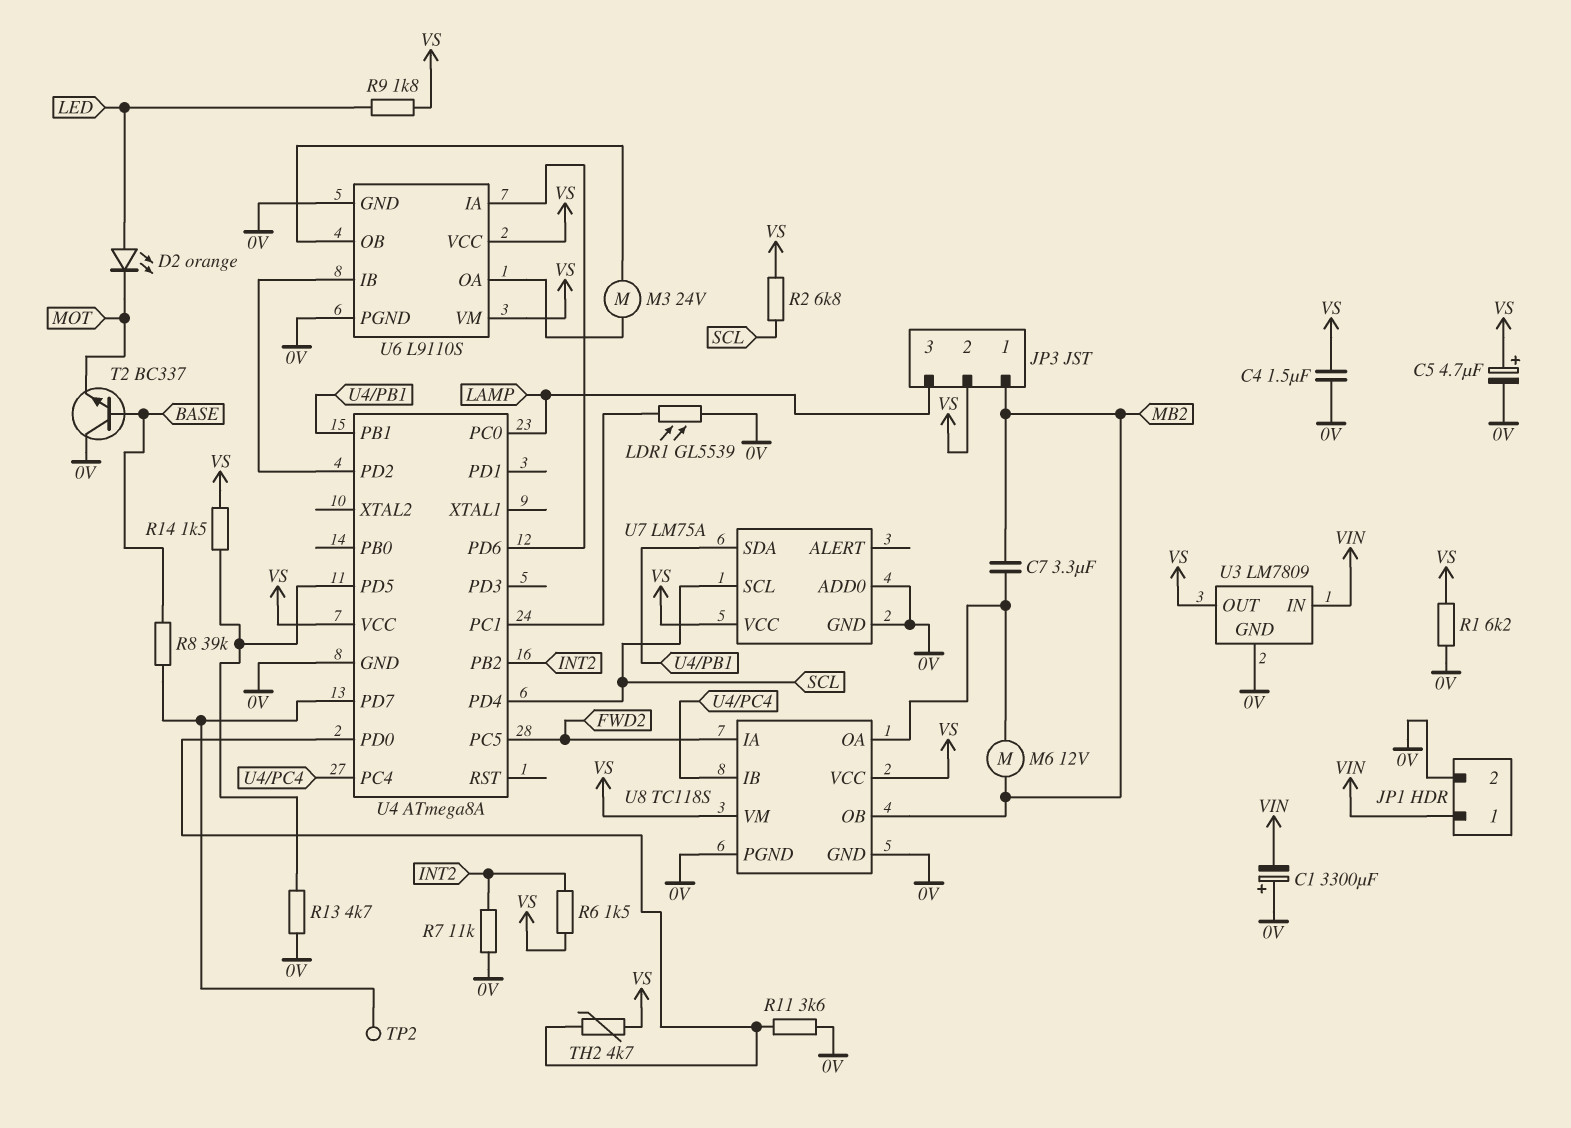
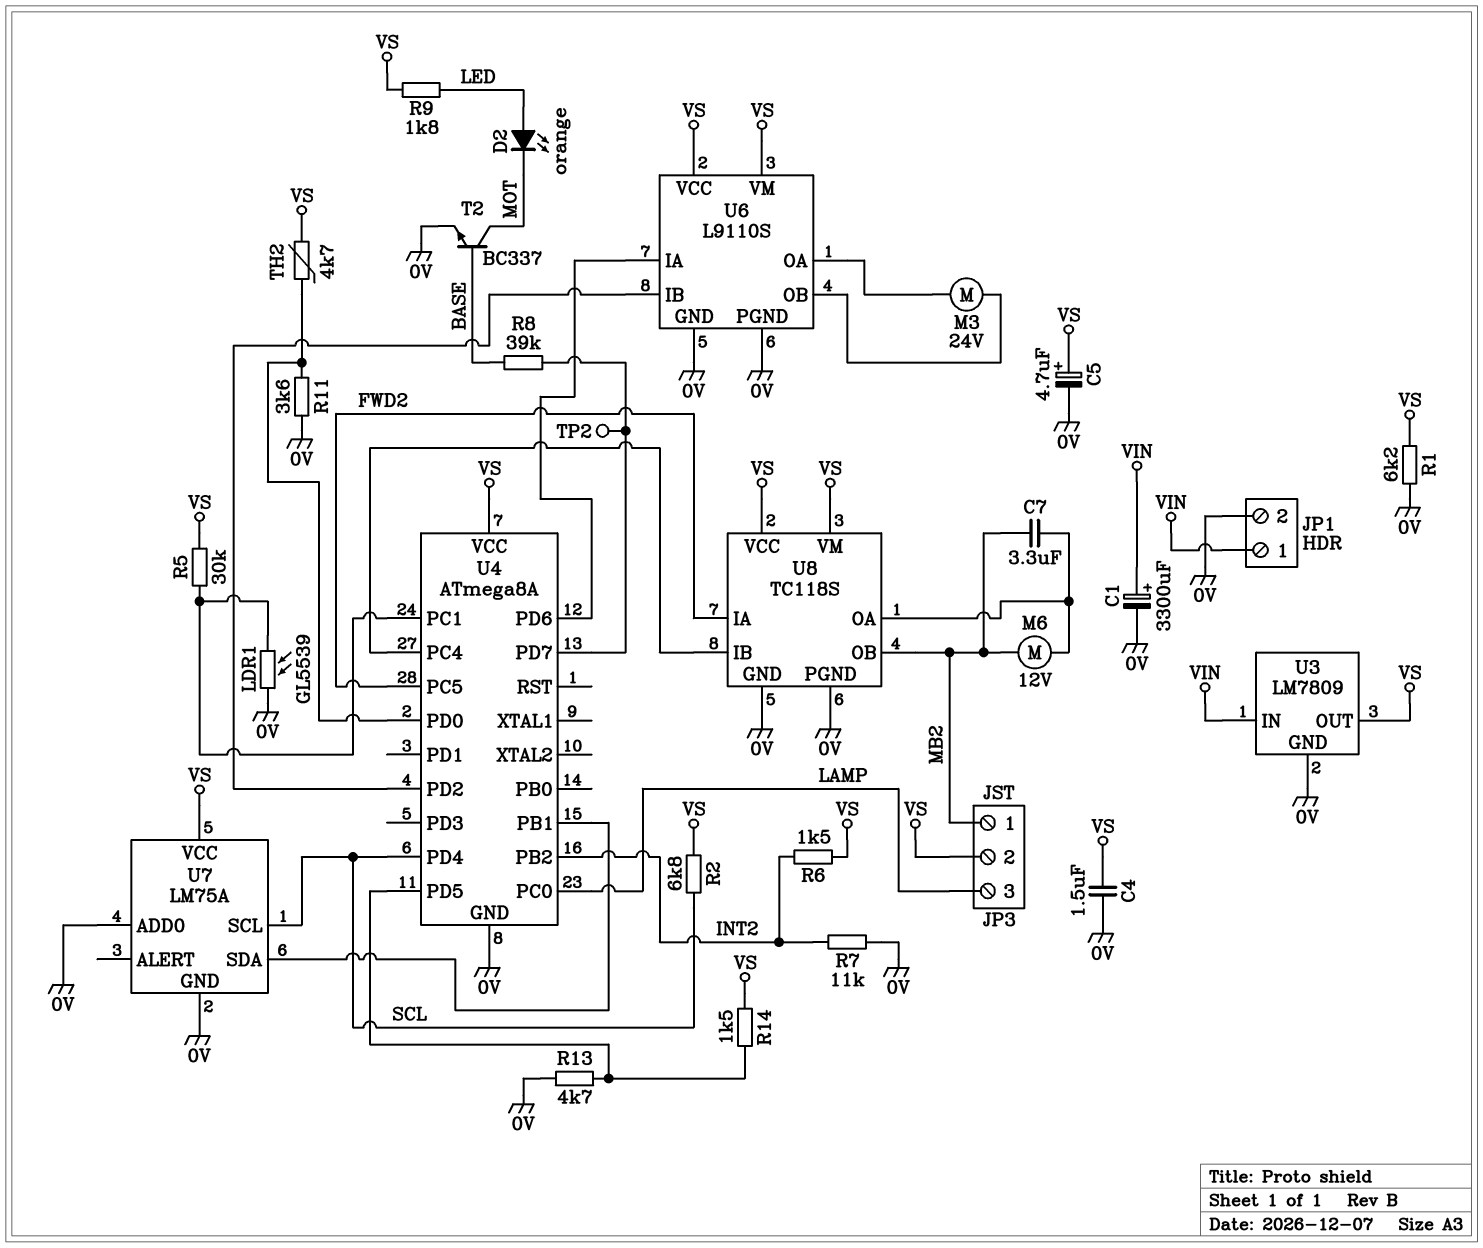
C1: 3300uF (plus 0V, minus VIN) -> 3300uF (plus VIN, minus 0V)
R5: none -> 30k (U4/PC1, VS)
T2: NPN BC337 (B BASE, C 0V, E MOT) -> NPN BC337 (B BASE, C MOT, E 0V)

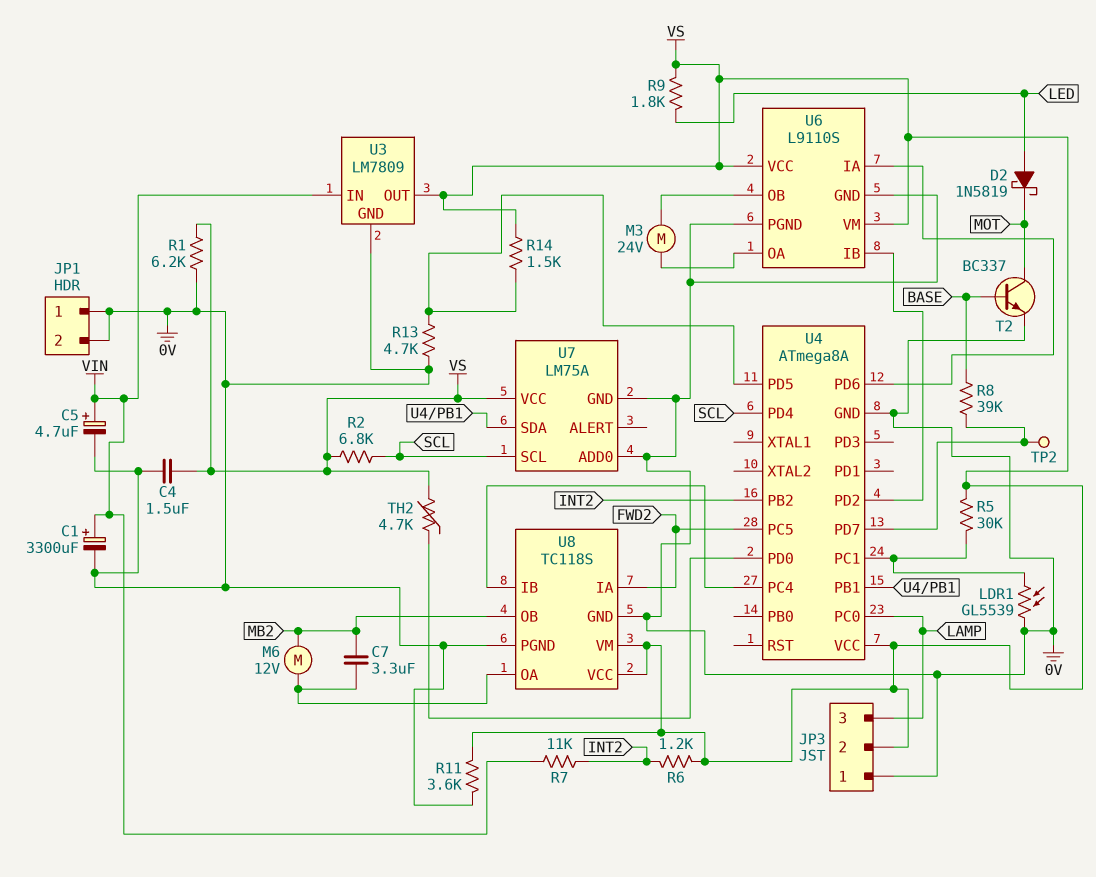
C5: 4.7uF (plus VS, minus 0V) -> 4.7uF (plus VIN, minus 0V)
D2: LED orange (A LED, K MOT) -> schottky 1N5819 (A LED, K MOT)
JP1 pin 1: VIN -> 0V
JP3 pin 1: MB2 -> 0V
R6: 1.5k (INT2, VS) -> 1.2k (INT2, VS)
R7: 11k (0V, INT2) -> 11k (INT2, VIN)
R11: 3.6k (0V, U4/PD0) -> 3.6k (0V, VS)

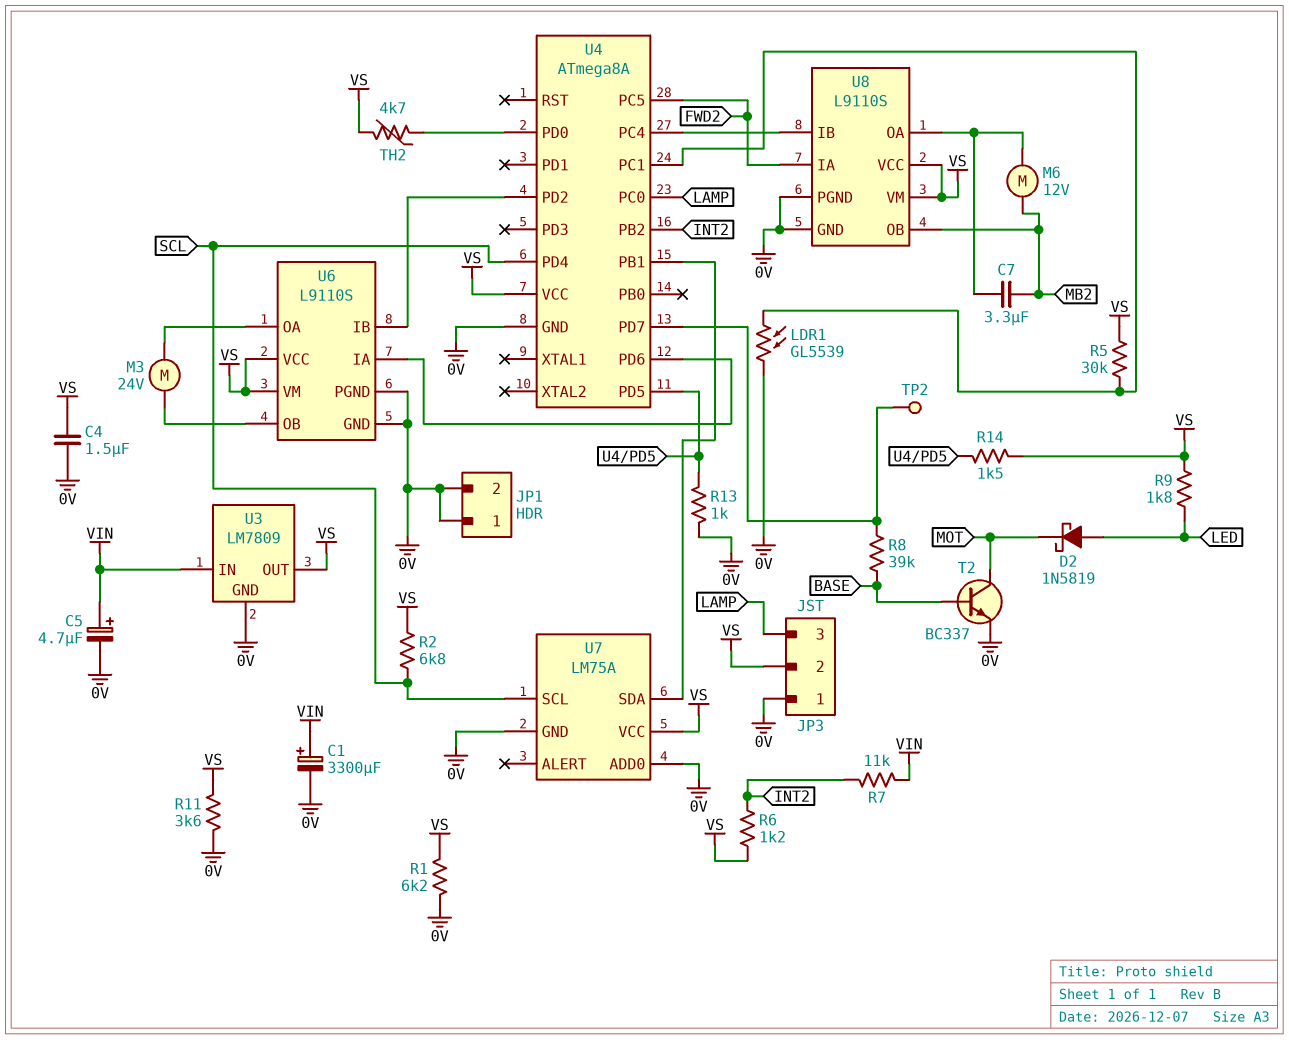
R13: 4.7k (0V, U4/PD5) -> 1k (0V, U4/PD5)
U8: TC118S -> L9110S

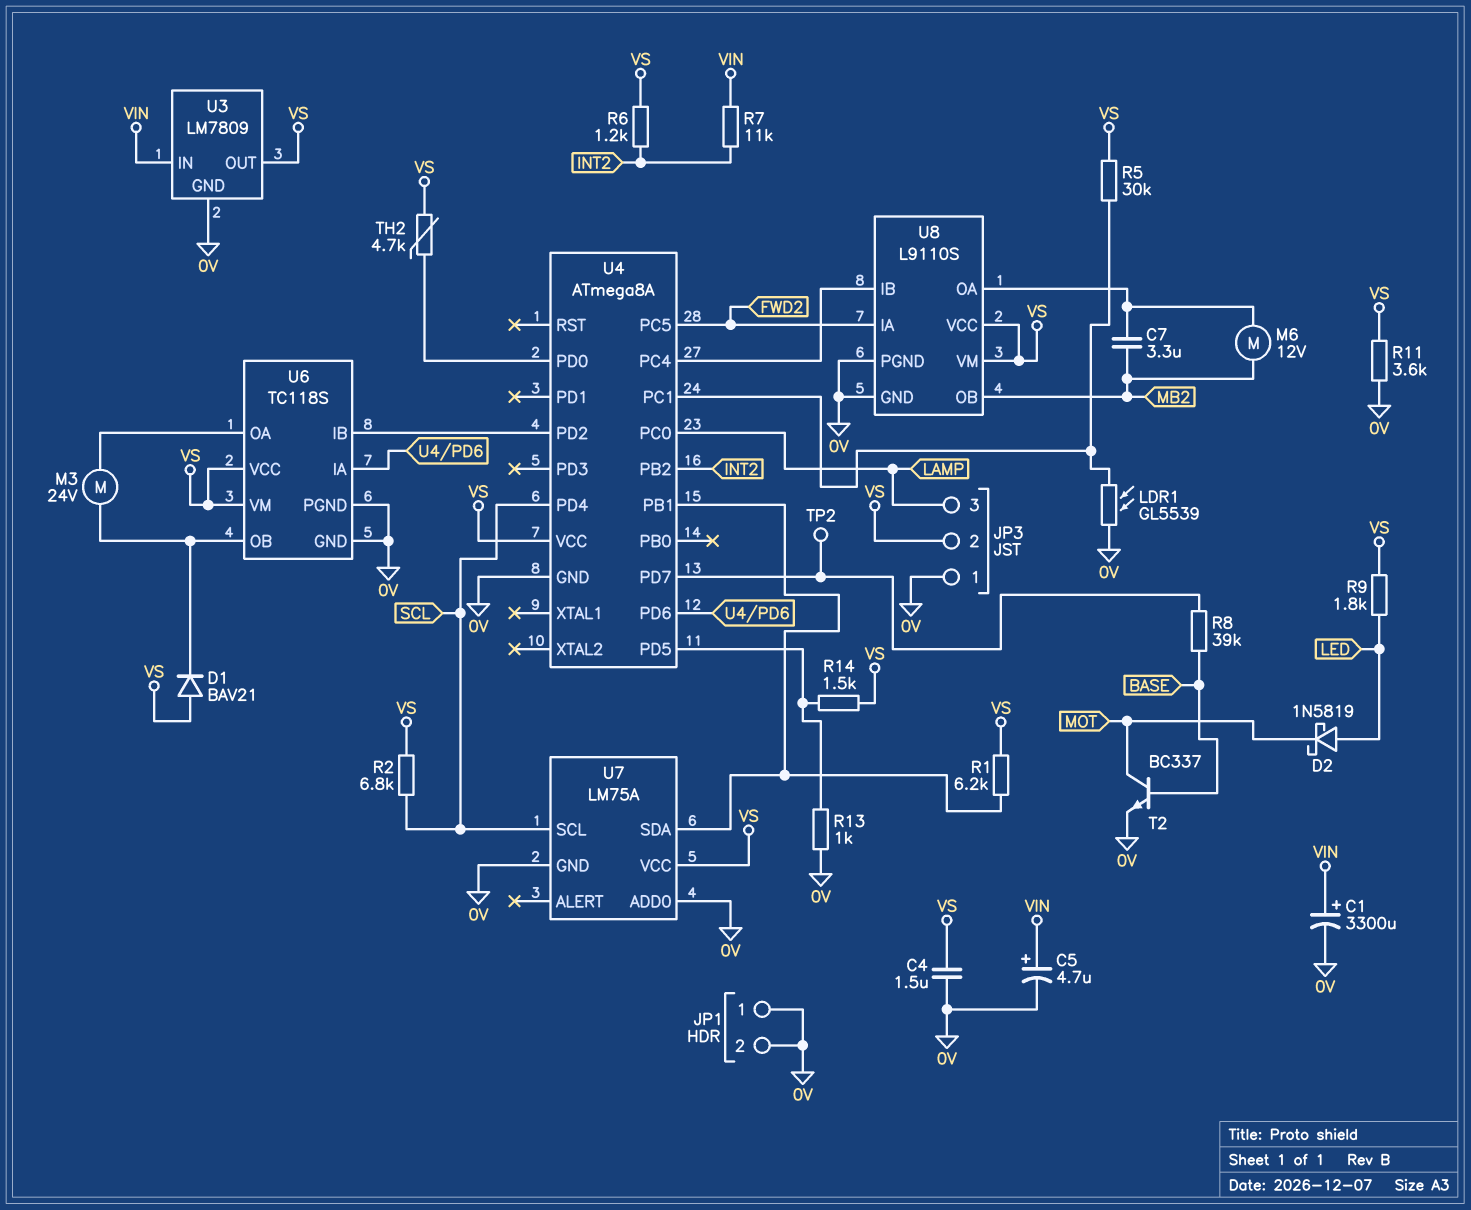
D1: none -> diode BAV21 (A VS, K U6/OB)
R1: 6.2k (0V, VS) -> 6.2k (U4/PB1, VS)
U6: L9110S -> TC118S

